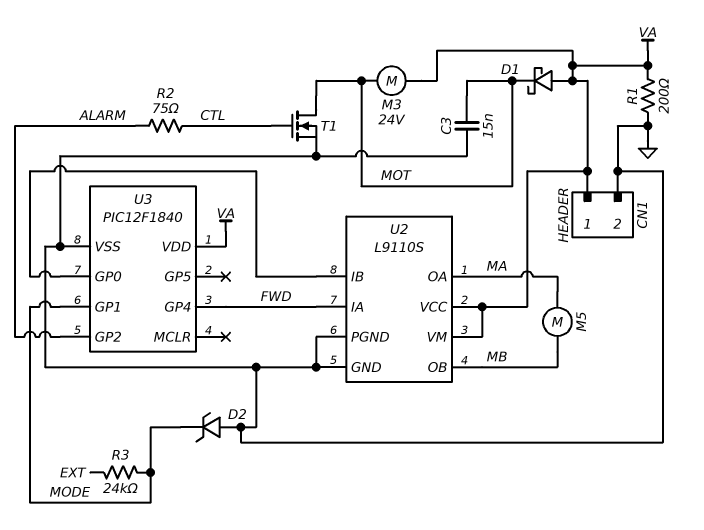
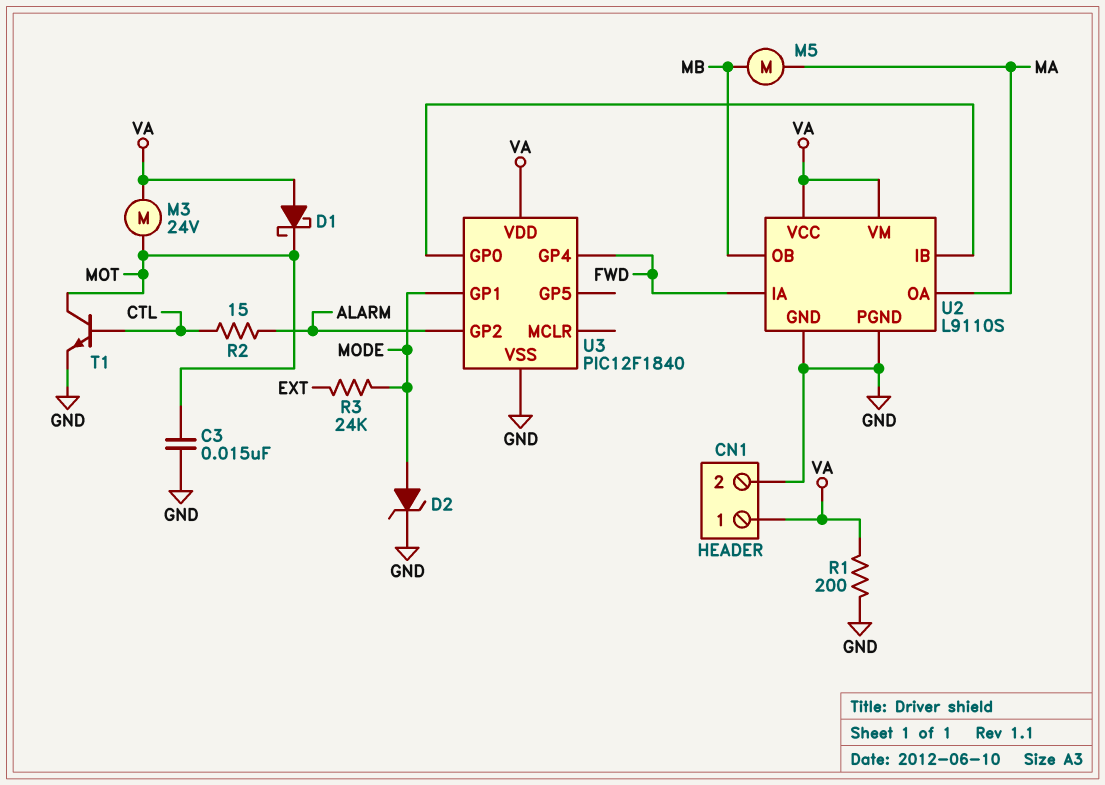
D2: zener (A GND, K MODE) -> zener (A MODE, K GND)
R2: 75 (ALARM, CTL) -> 15 (ALARM, CTL)
T1: NMOS (G CTL, D MOT, S GND) -> NPN (B CTL, C MOT, E GND)

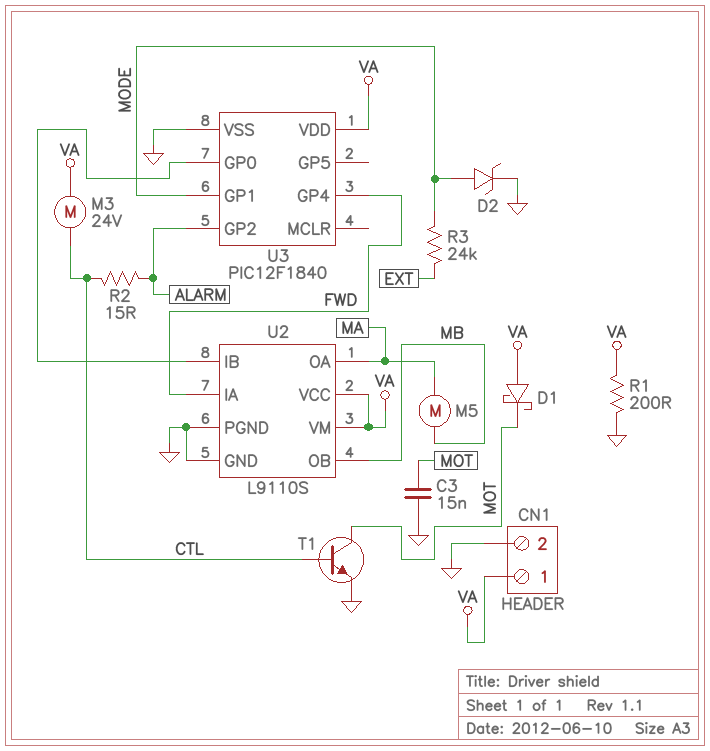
M3: motor 24V (MOT, VA) -> motor 24V (CTL, VA)

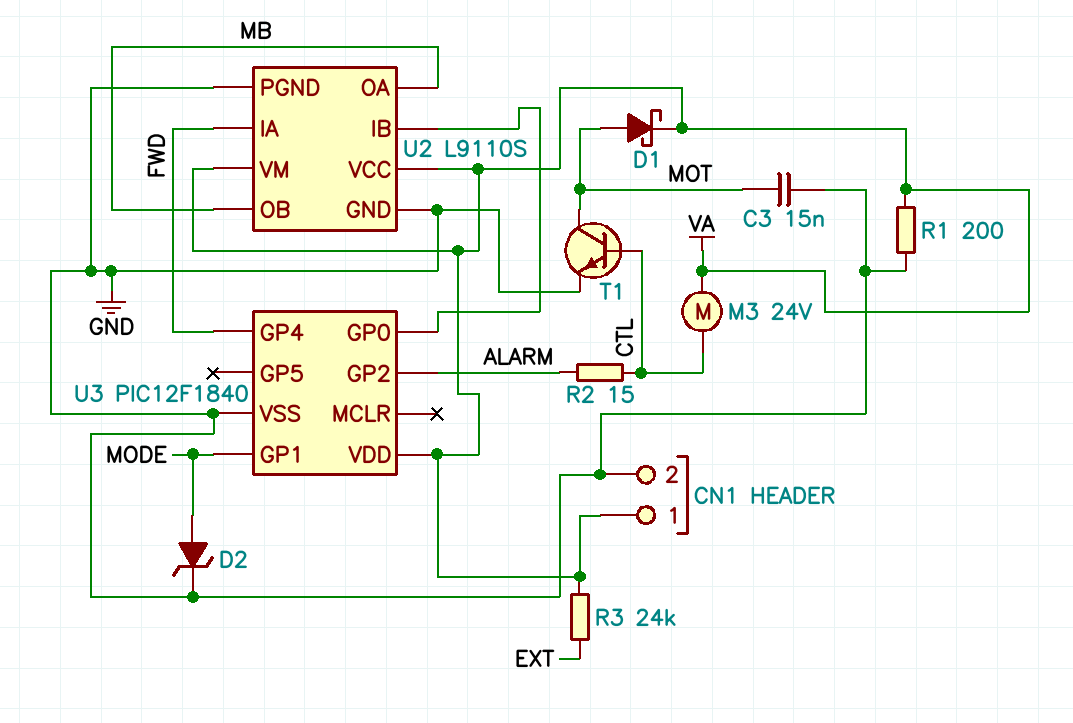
D1: schottky (A VA, K MOT) -> schottky (A MOT, K VA)
M5: motor (MA, MB) -> none
R3: 24k (EXT, MODE) -> 24k (EXT, VA)
U2 pin OA: MA -> MB

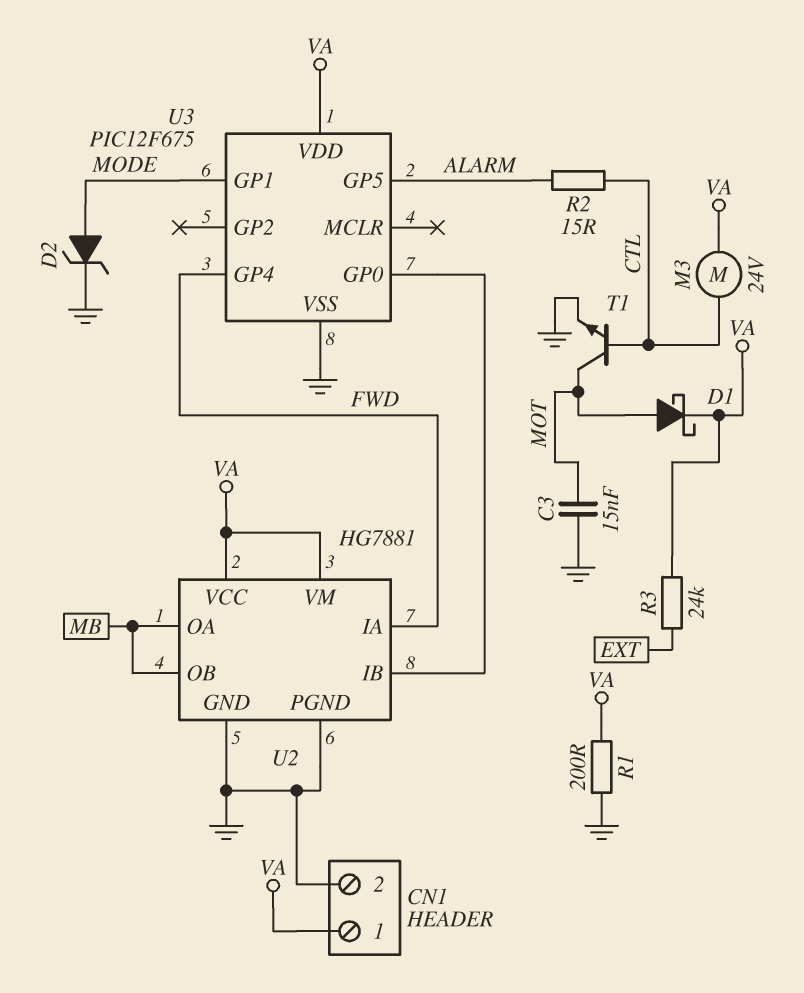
U2: L9110S -> HG7881
U3: PIC12F1840 -> PIC12F675
U3 pin GP2: ALARM -> none
U3 pin GP5: none -> ALARM

